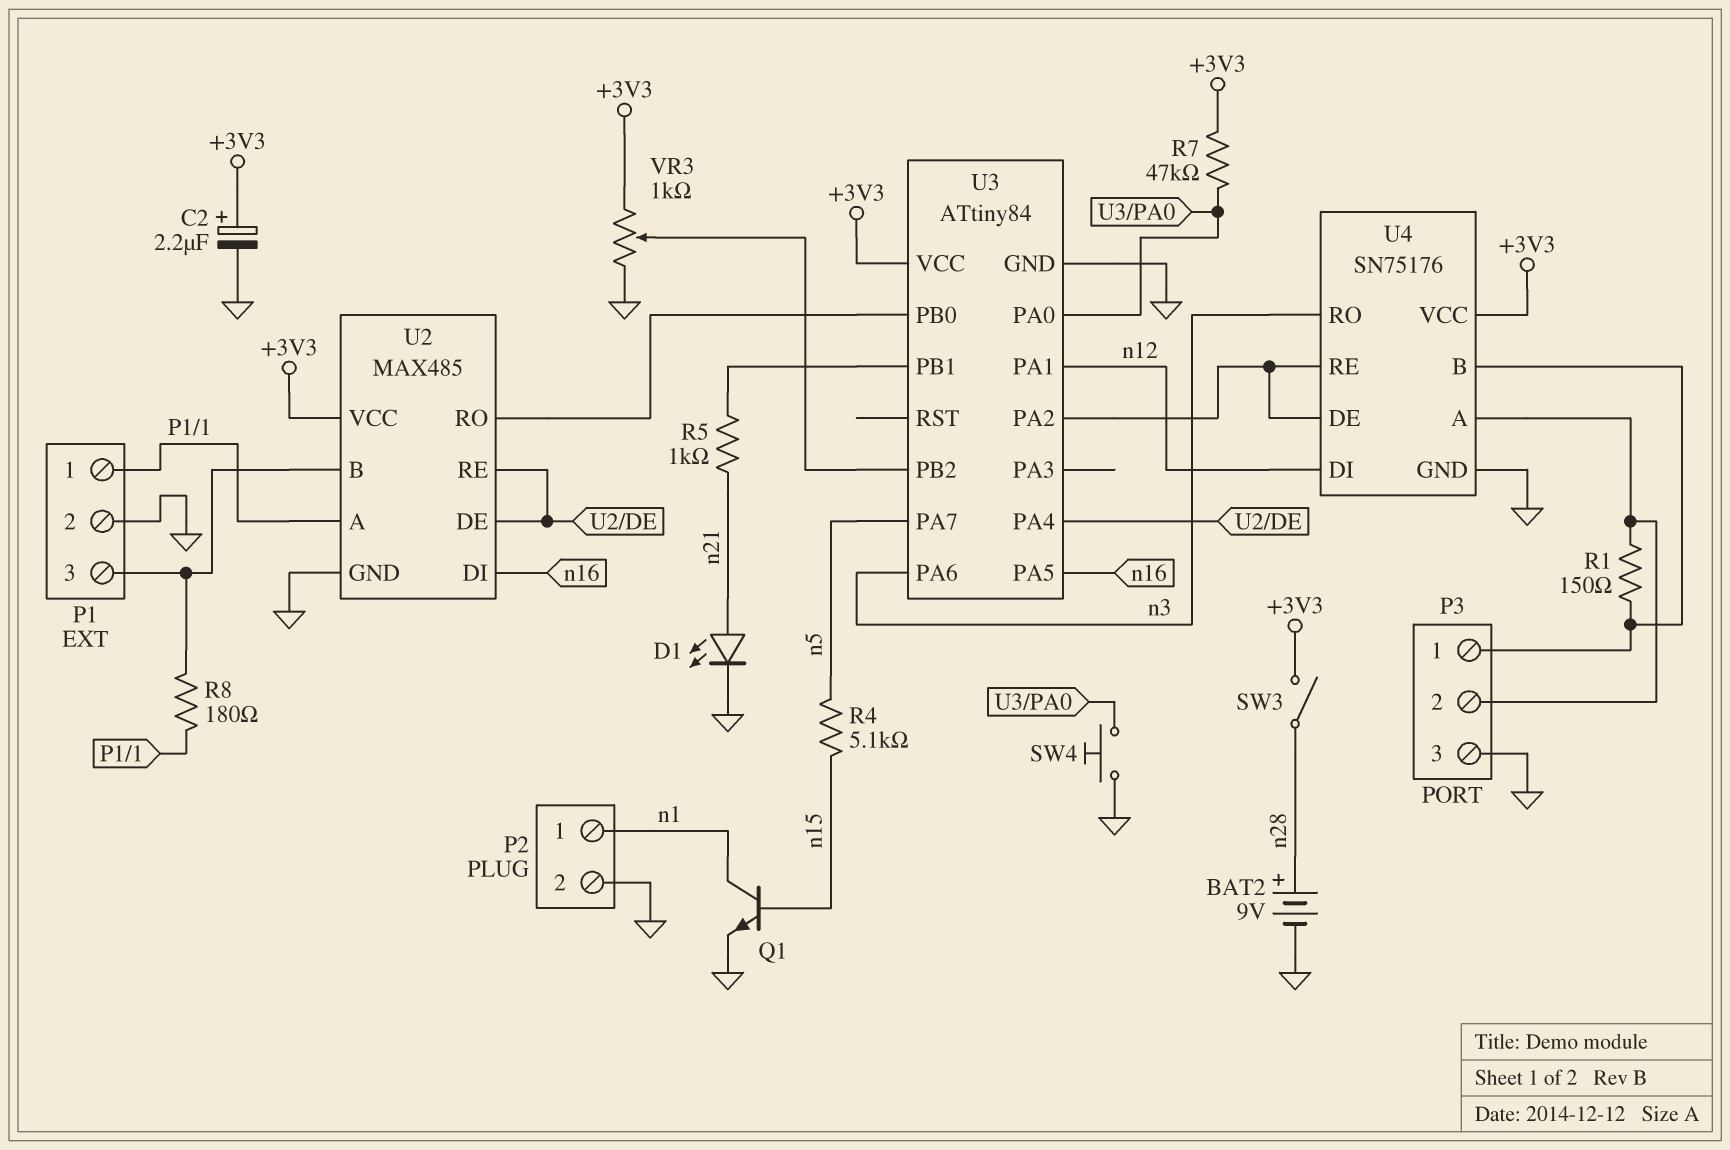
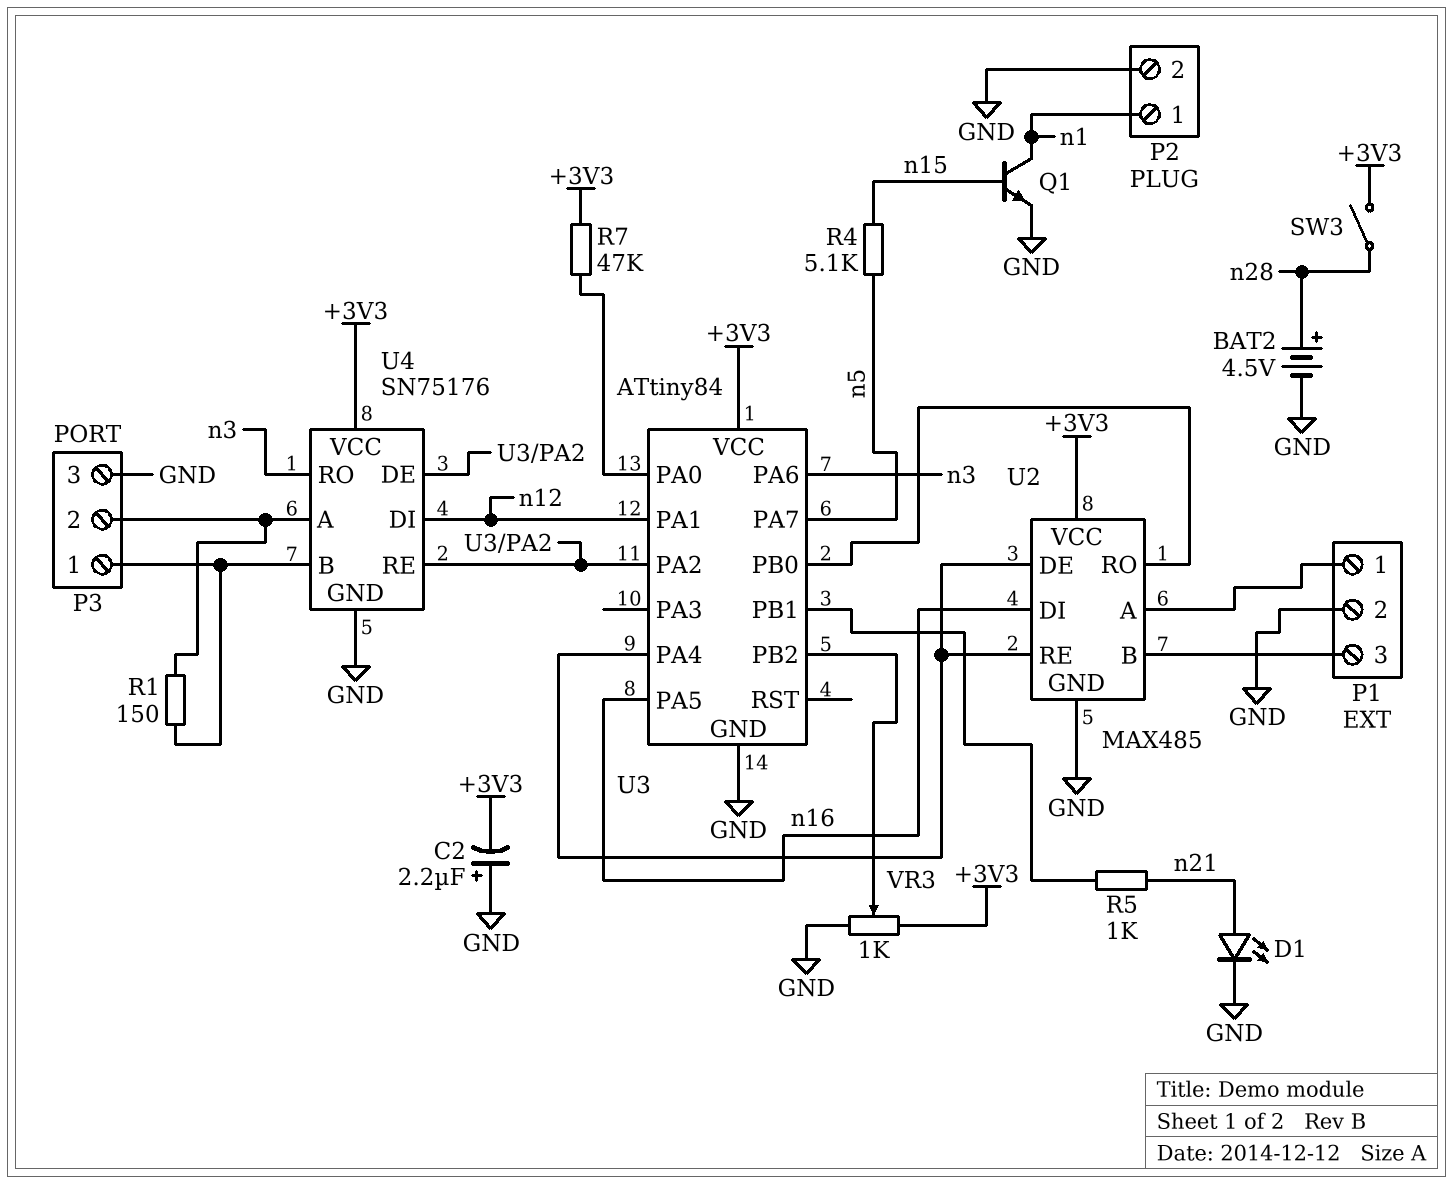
BAT2: 9V (plus n28, minus GND) -> 4.5V (plus n28, minus GND)
C2: 2.2uF (plus +3V3, minus GND) -> 2.2uF (plus GND, minus +3V3)
R8: 180 (P1/1, P1/3) -> none
SW4: button (GND, U3/PA0) -> none

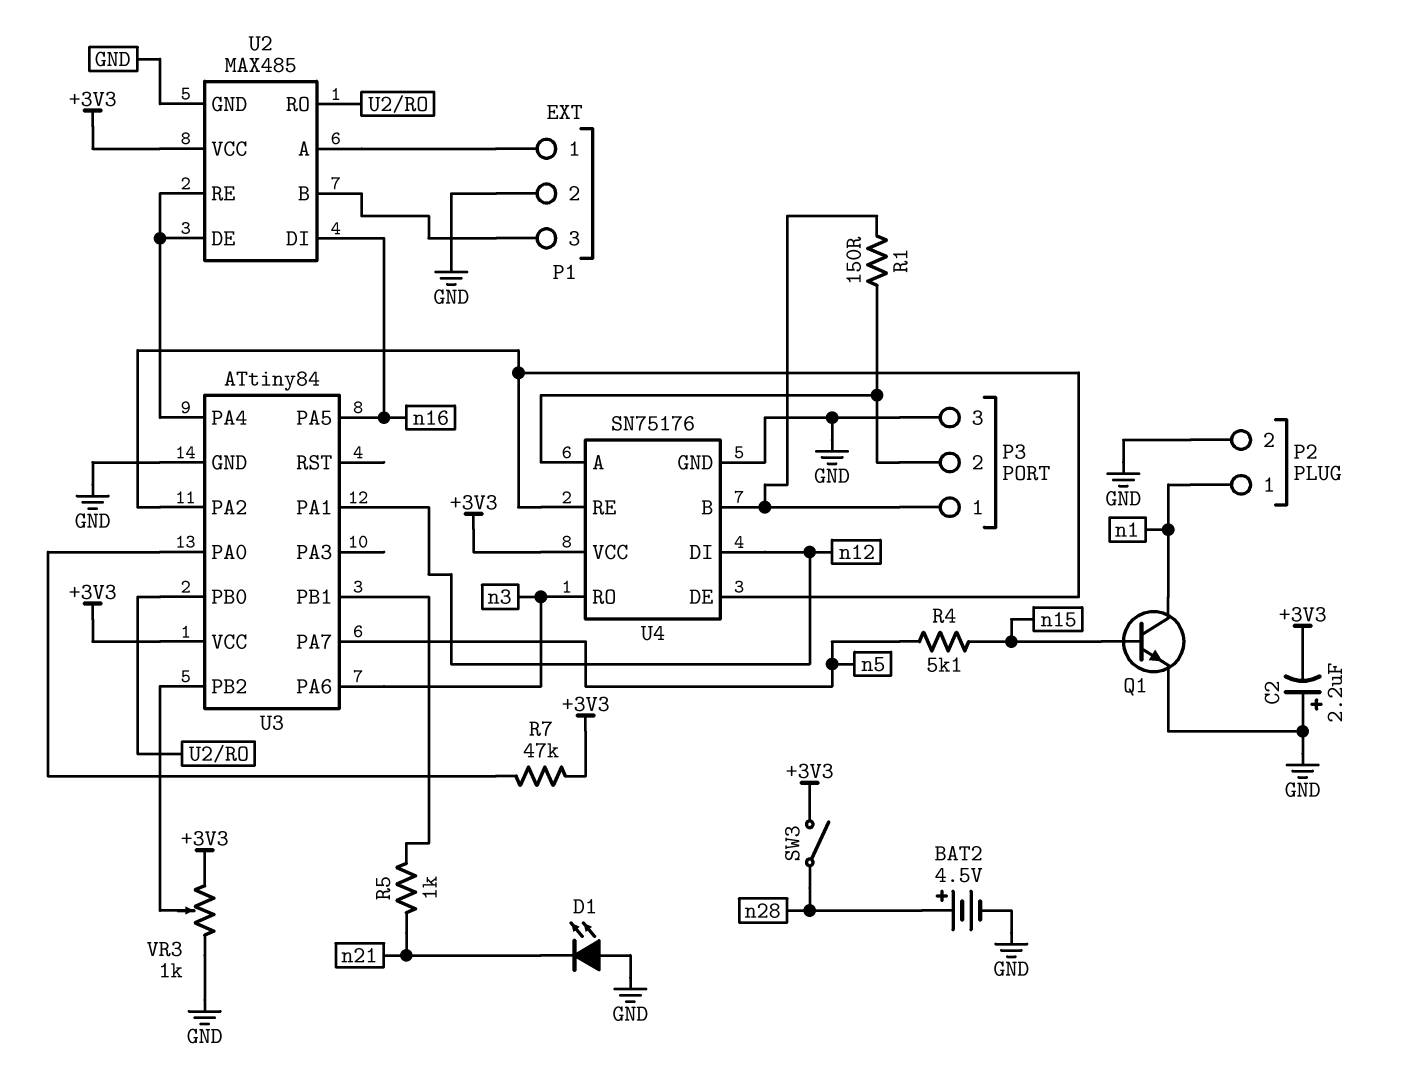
D1: LED (A n21, K GND) -> LED (A GND, K n21)

